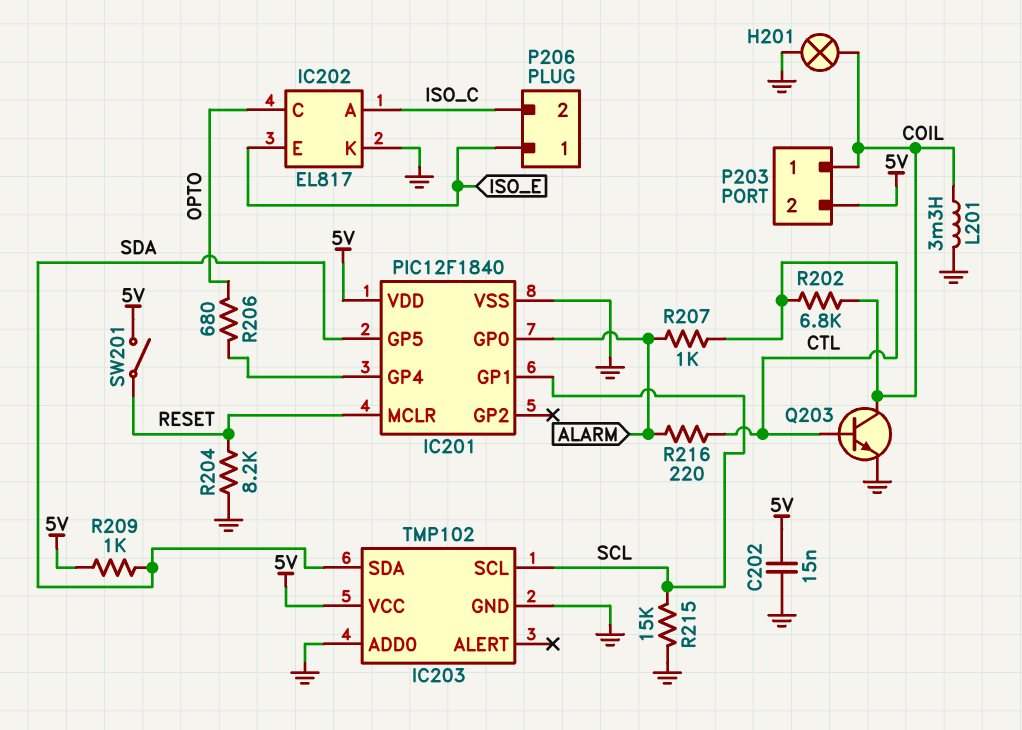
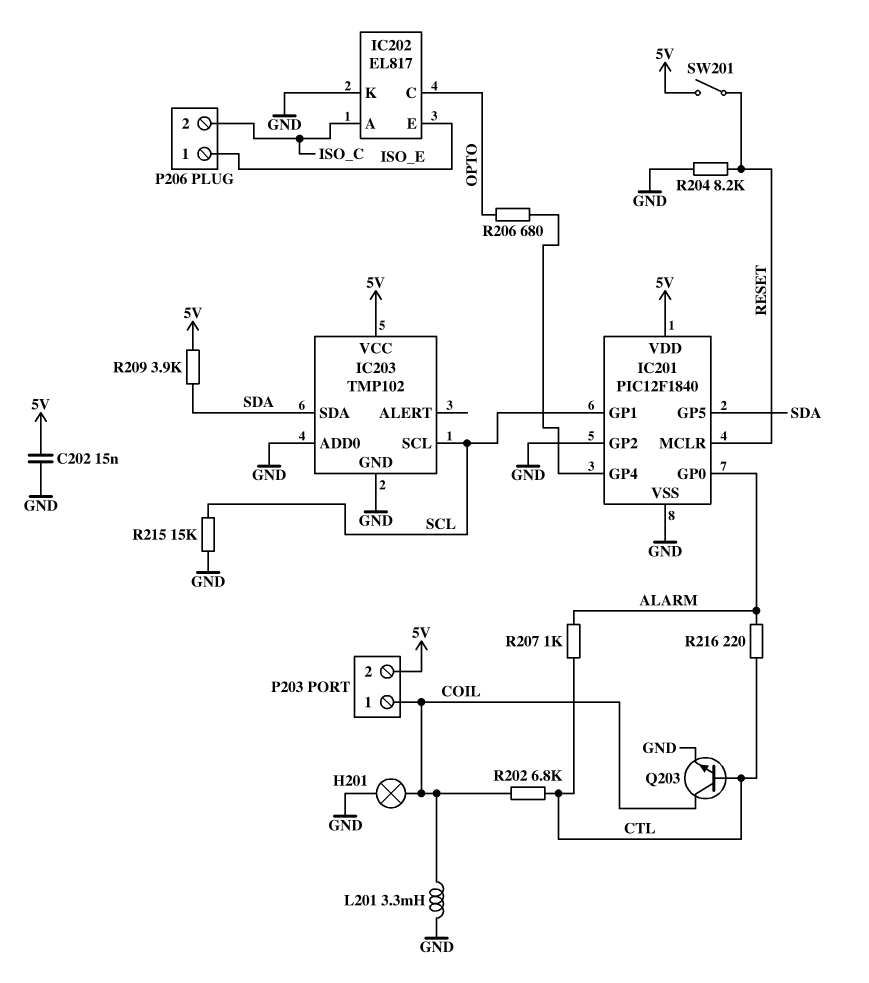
IC201 pin GP2: none -> GND
R209: 1k (5V, SDA) -> 3.9k (5V, SDA)

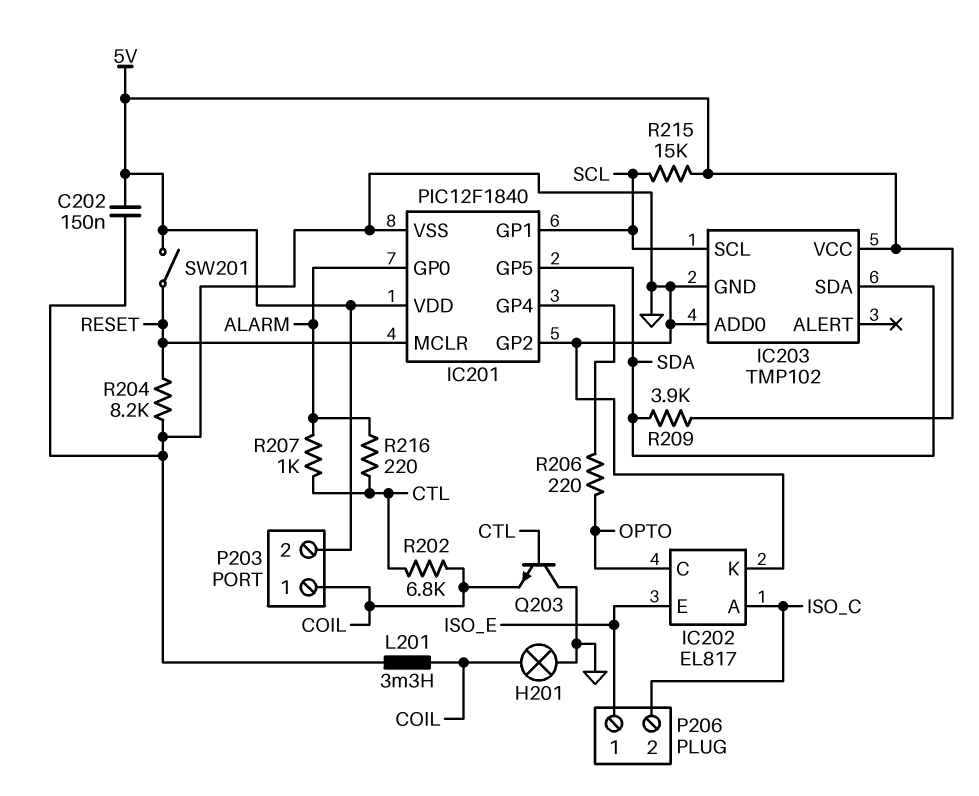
C202: 15nF (5V, GND) -> 150nF (5V, GND)
Q203: NPN (B CTL, C COIL, E GND) -> NPN (B CTL, C GND, E COIL)
R206: 680 (IC201/GP4, OPTO) -> 220 (IC201/GP4, OPTO)
R215: 15k (GND, SCL) -> 15k (5V, SCL)

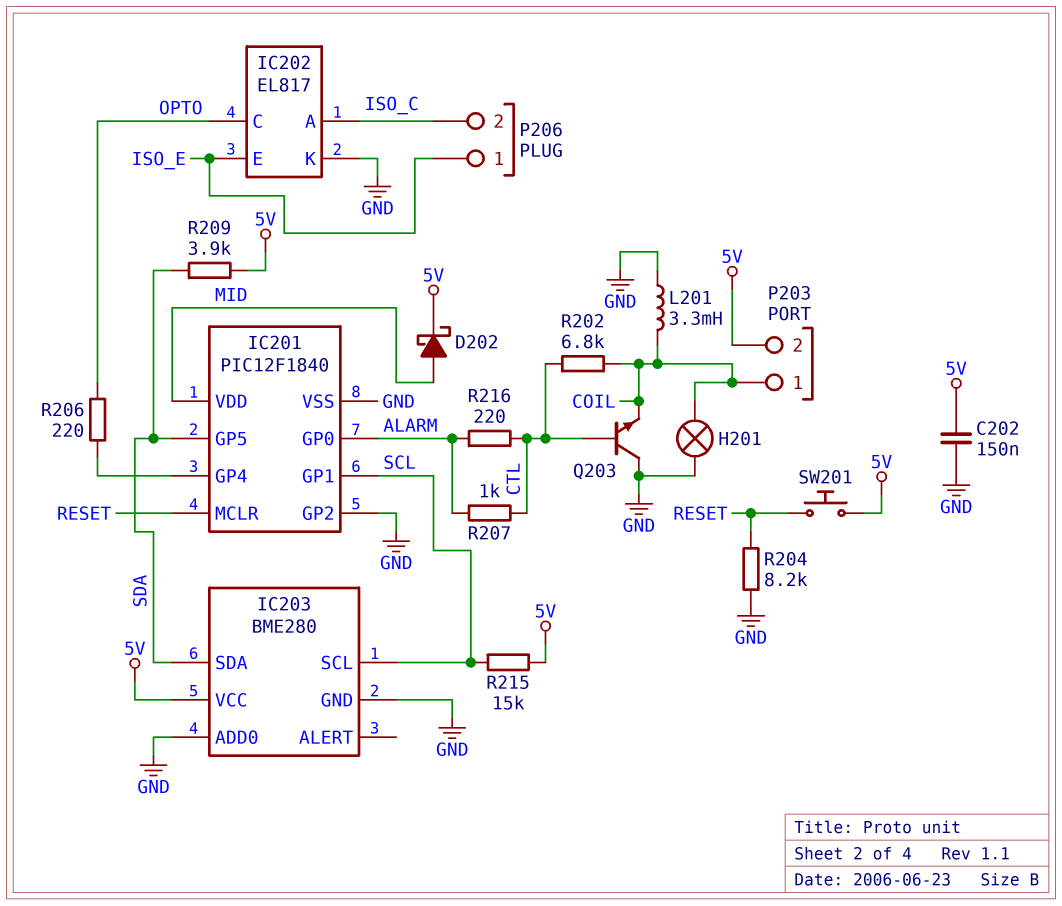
D202: none -> schottky (A MID, K 5V)
IC201 pin VDD: 5V -> MID
IC203: TMP102 -> BME280
SW201: switch (5V, RESET) -> button (5V, RESET)

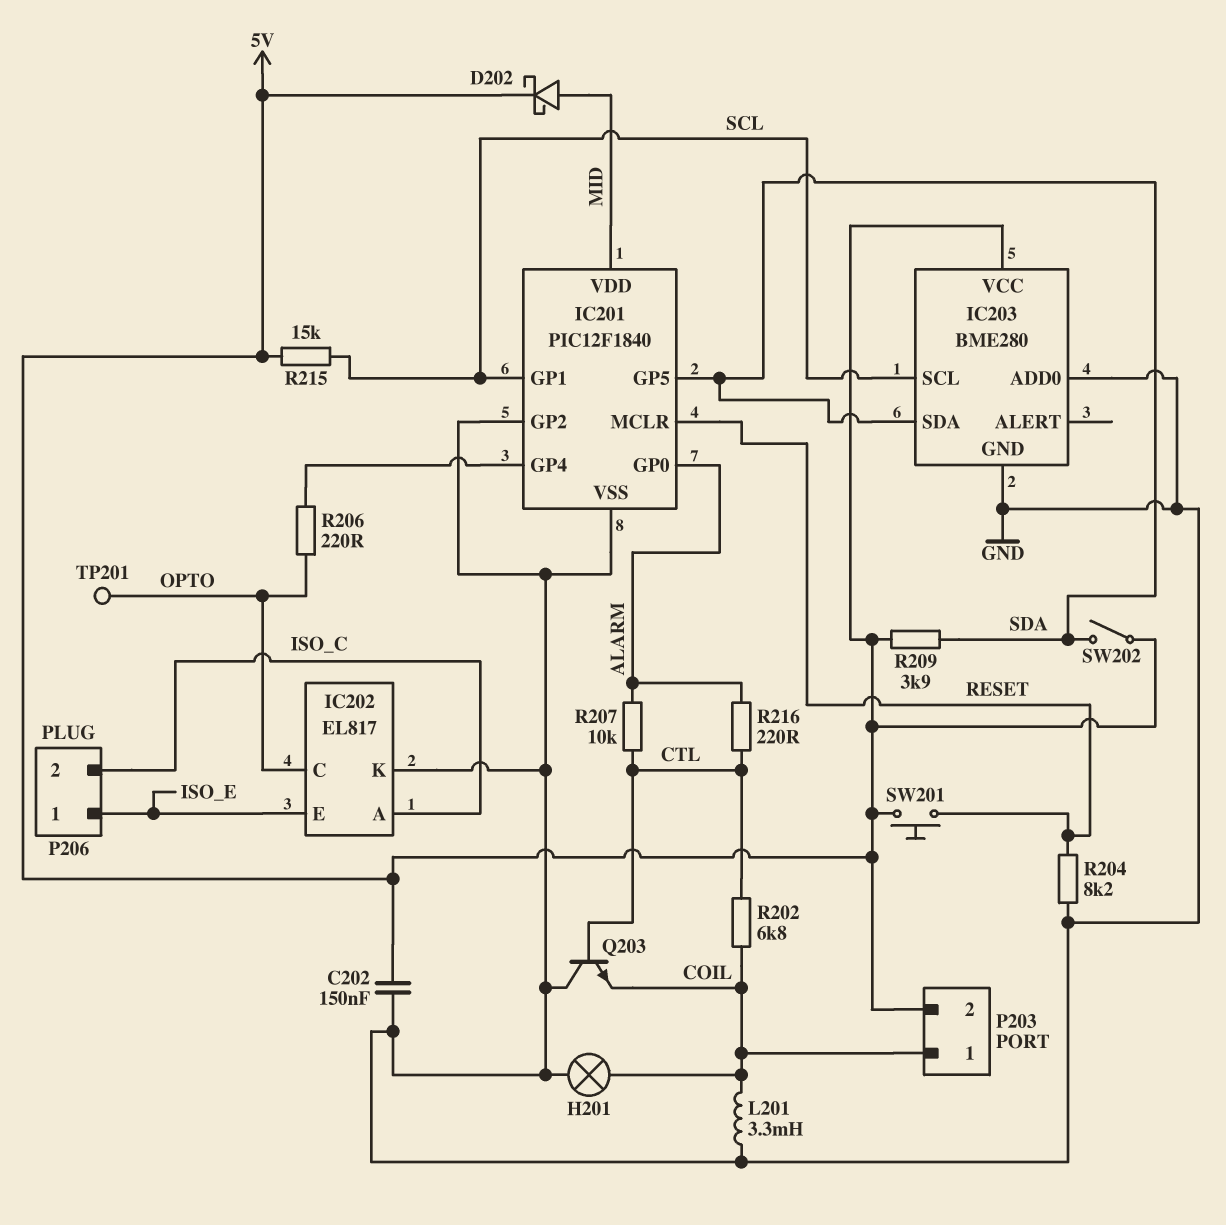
R207: 1k (ALARM, CTL) -> 10k (ALARM, CTL)
SW202: none -> switch (5V, SDA)
TP201: none -> test point (OPTO)

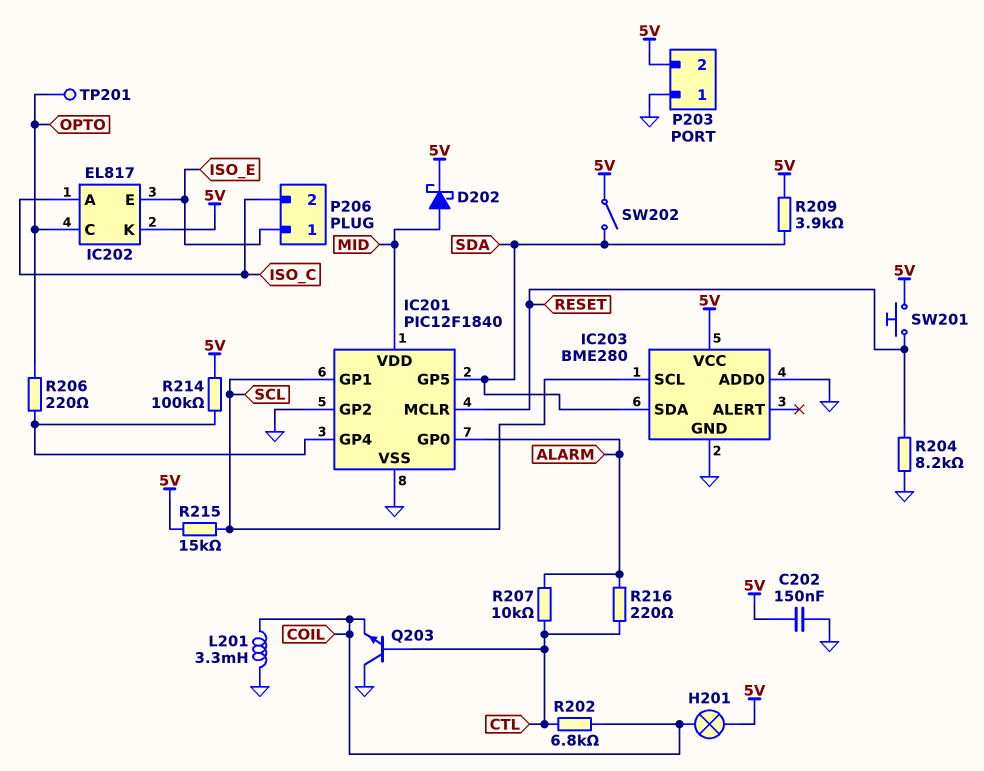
H201: lamp (COIL, GND) -> lamp (5V, COIL)
IC202 pin K: GND -> 5V
P203 pin 1: COIL -> GND
R214: none -> 100k (5V, IC201/GP4)

